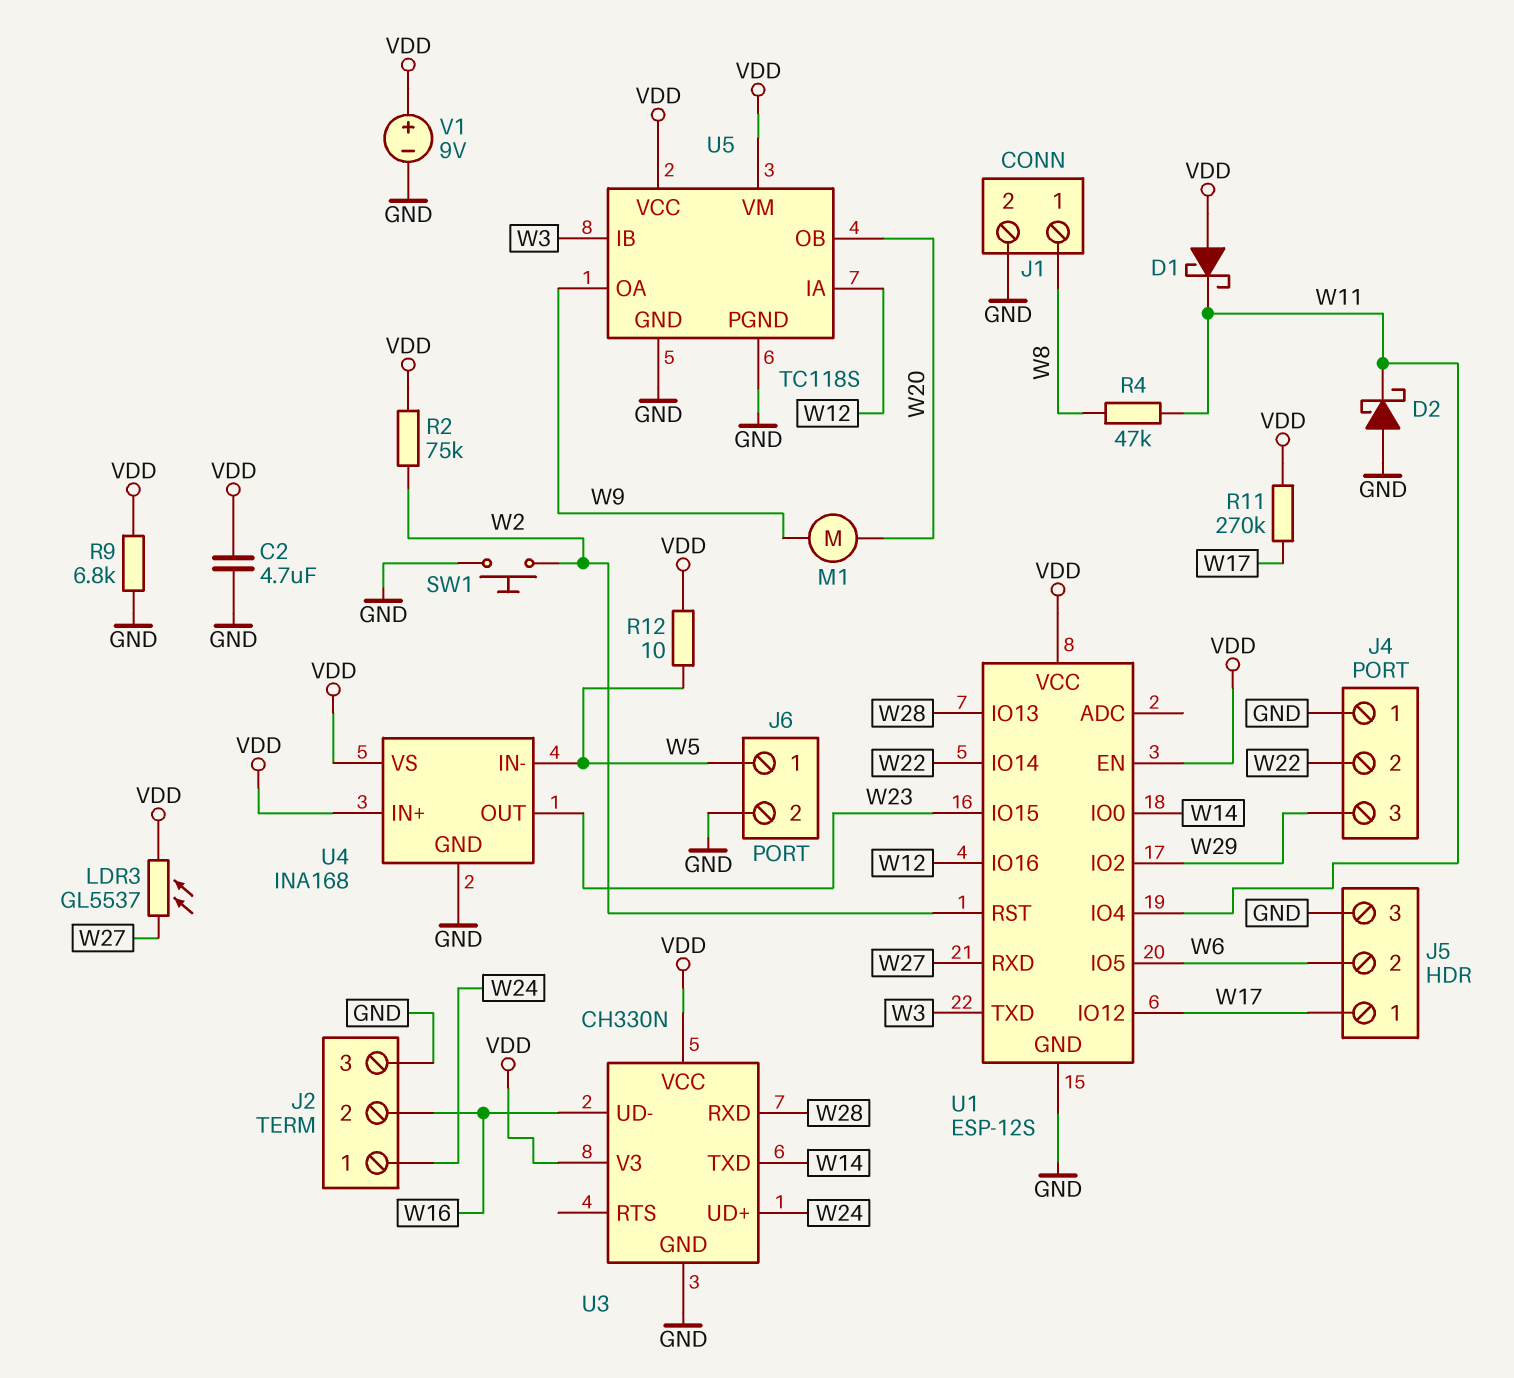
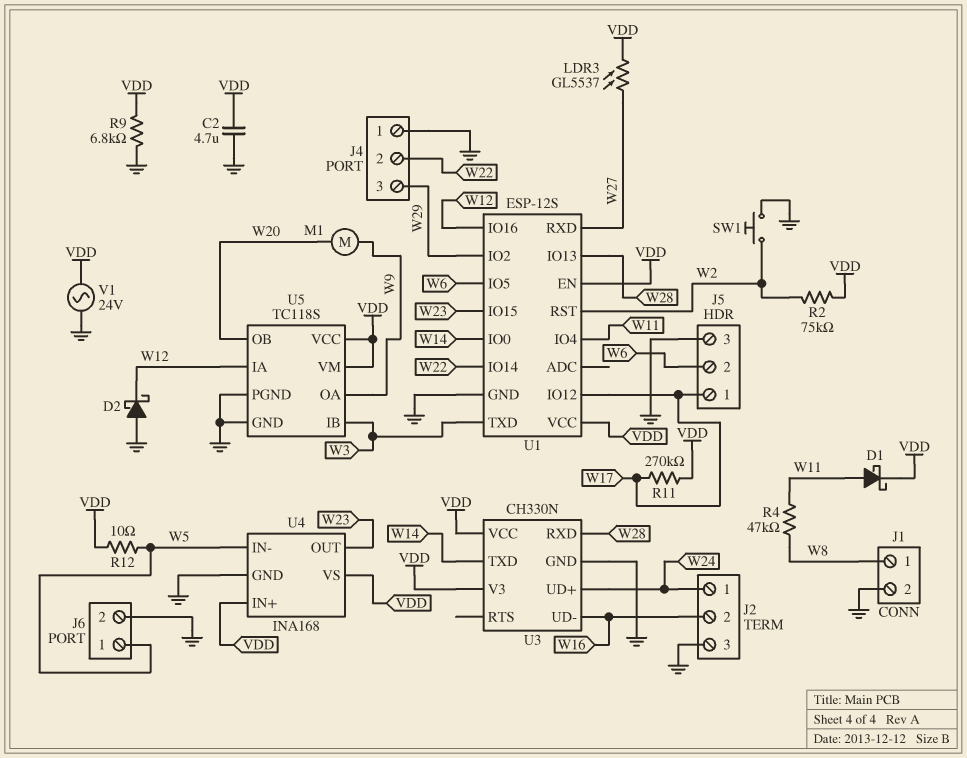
D1: schottky (A VDD, K W11) -> schottky (A W11, K VDD)
D2: schottky (A GND, K W11) -> schottky (A GND, K W12)
V1: 9V (plus VDD, minus GND) -> AC 24V (GND, VDD)

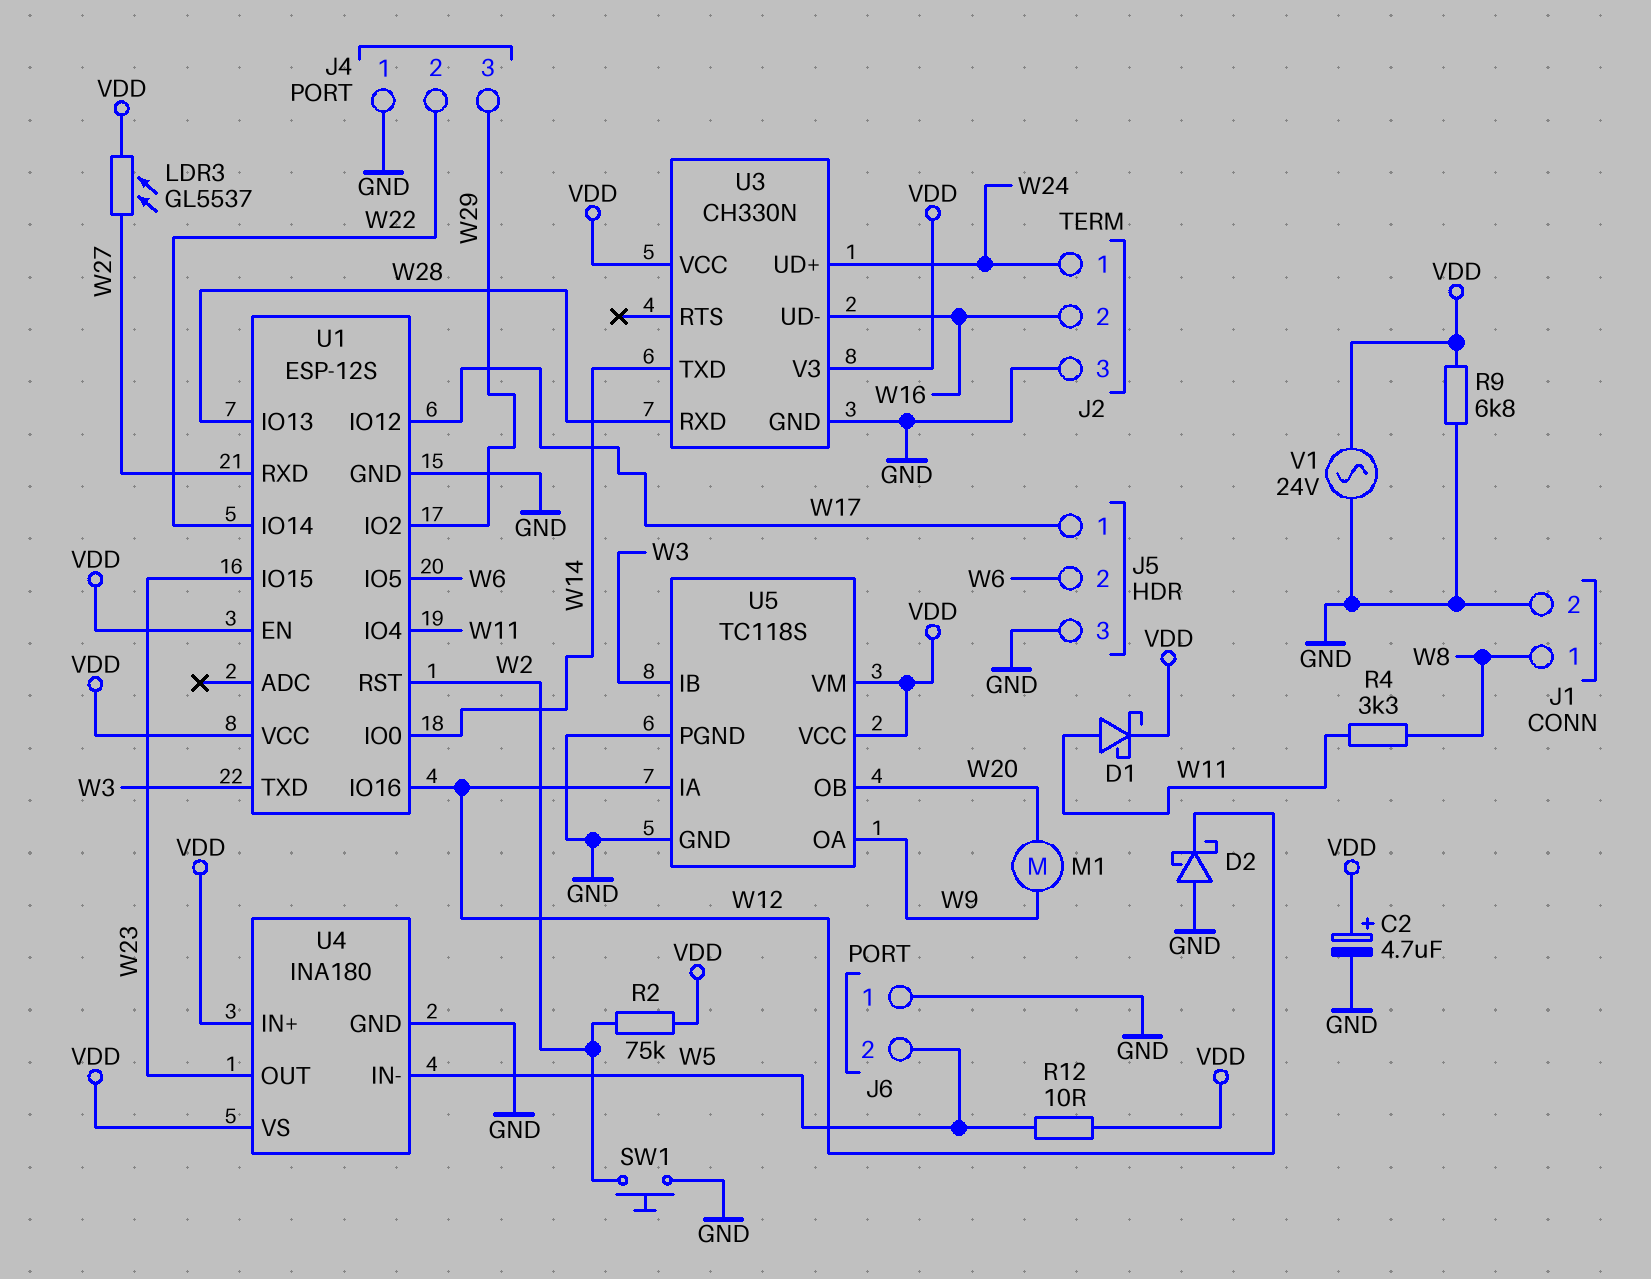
C2: 4.7uF (GND, VDD) -> 4.7uF (plus VDD, minus GND)
J6 pin 1: W5 -> GND
J6 pin 2: GND -> W5
R4: 47k (W8, W11) -> 3.3k (W8, W11)
R11: 270k (VDD, W17) -> none
U4: INA168 -> INA180

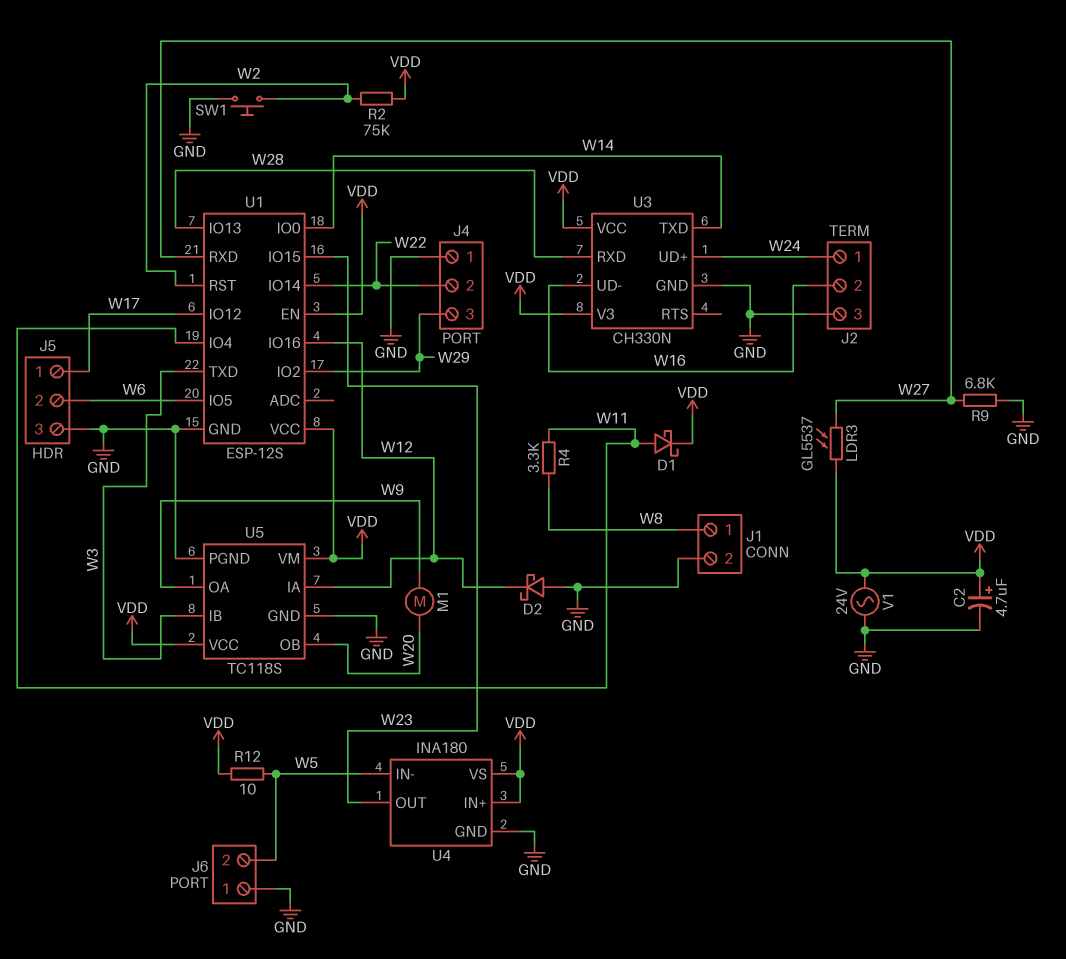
R9: 6.8k (GND, VDD) -> 6.8k (GND, W27)

